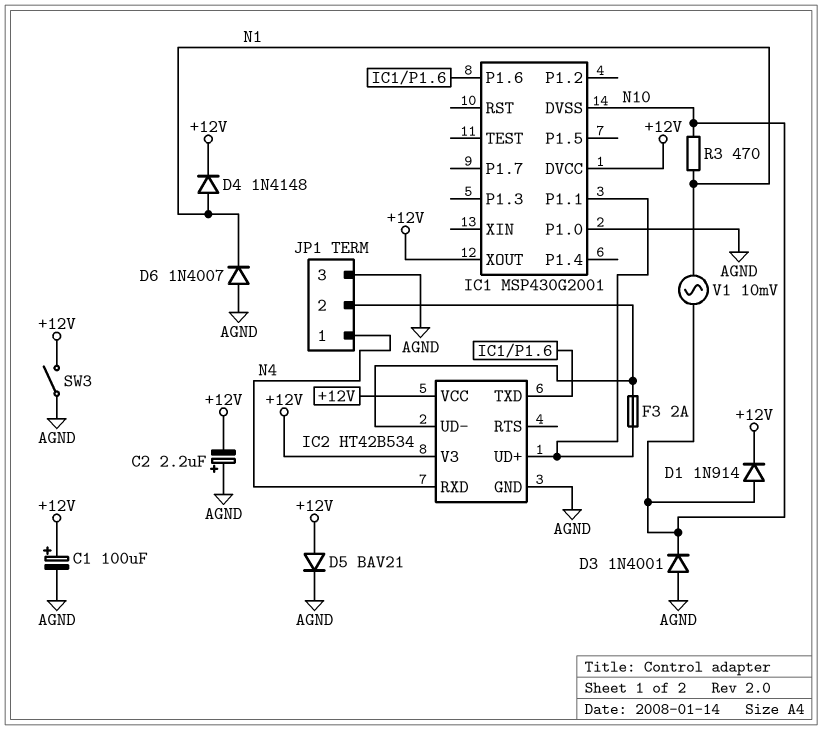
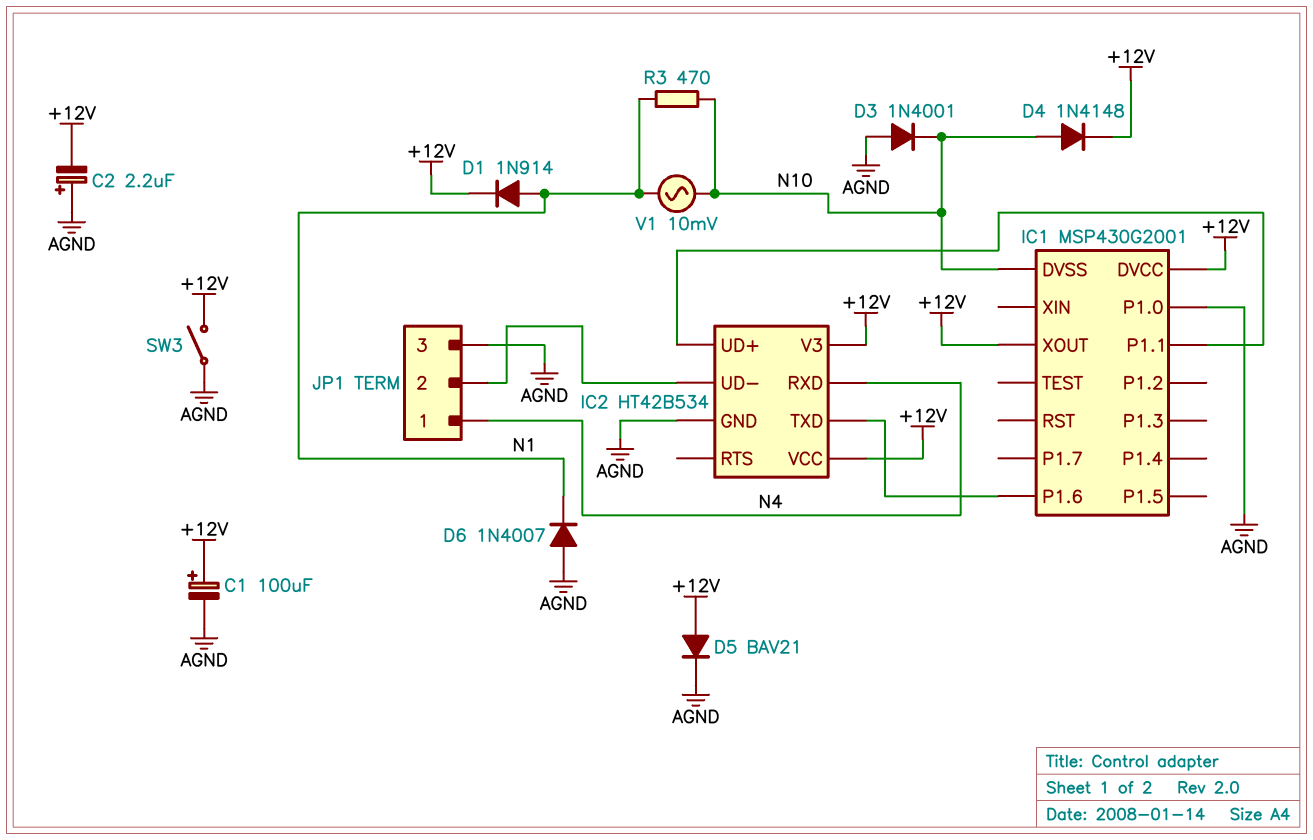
D1: diode 1N914 (A N10, K +12V) -> diode 1N914 (A N1, K +12V)
D4: diode 1N4148 (A N1, K +12V) -> diode 1N4148 (A N10, K +12V)
F3: 2A (IC1/P1.1, IC2/UD-) -> none

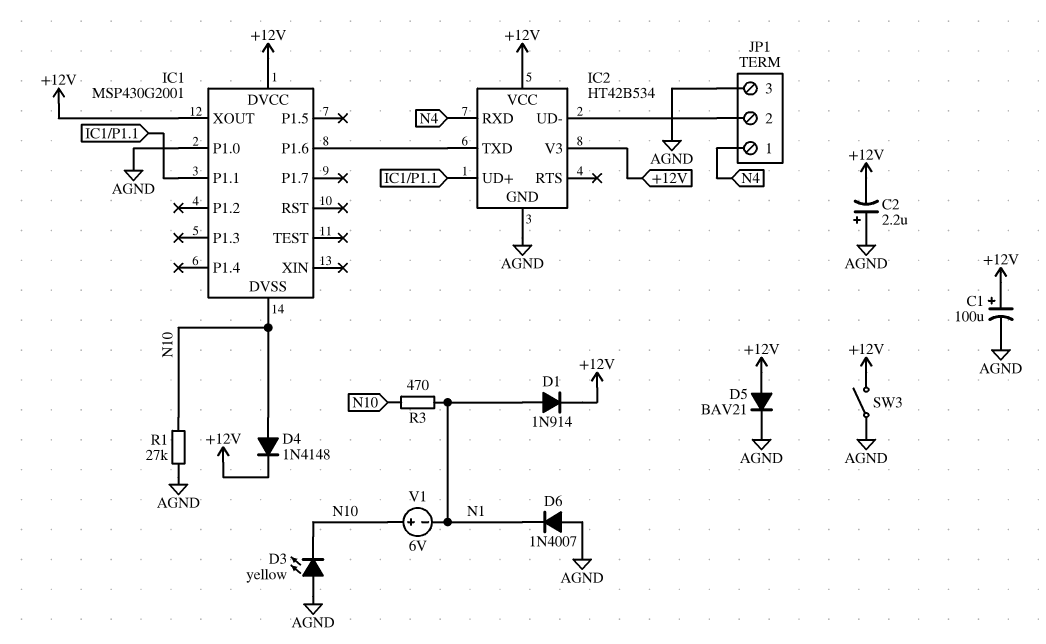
D3: diode 1N4001 (A AGND, K N10) -> LED yellow (A AGND, K N10)
R1: none -> 27k (AGND, N10)
V1: AC 10mV (N1, N10) -> 6V (plus N10, minus N1)

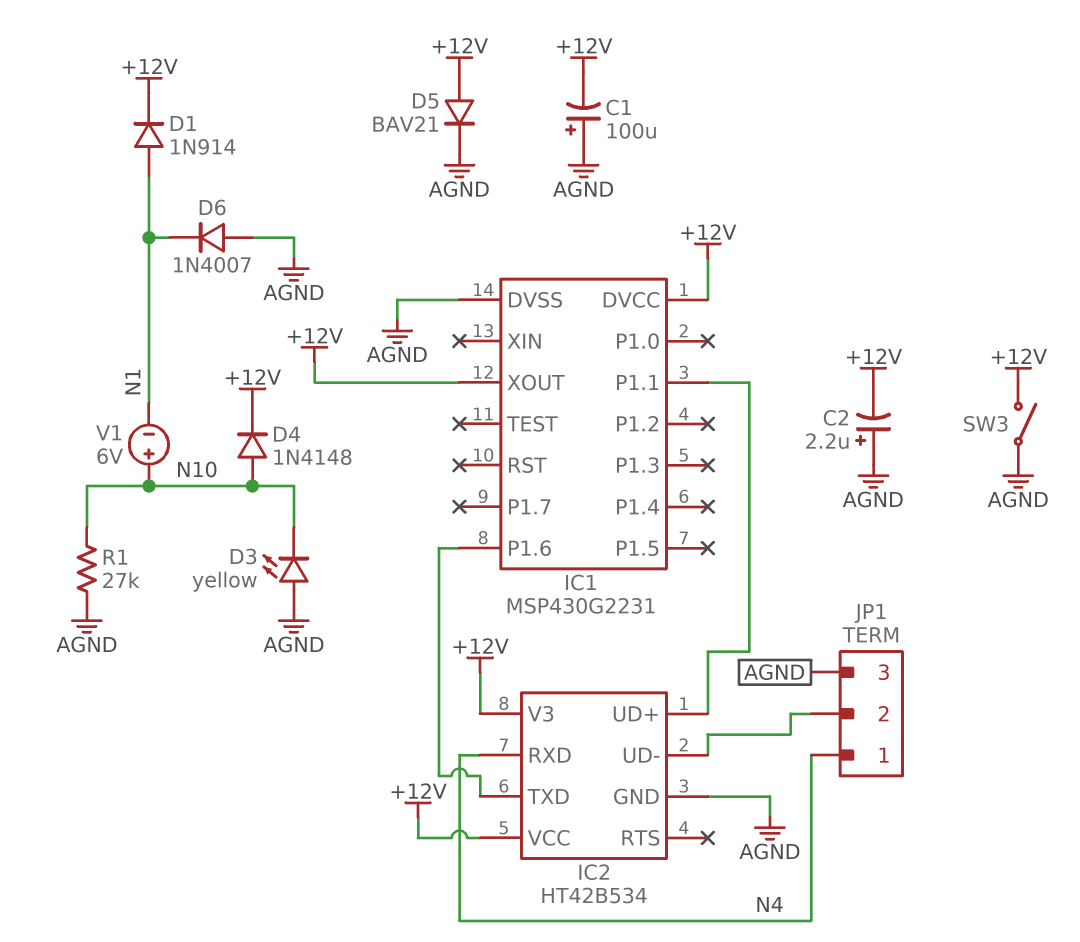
C1: 100uF (plus +12V, minus AGND) -> 100uF (plus AGND, minus +12V)
IC1: MSP430G2001 -> MSP430G2231
IC1 pin DVSS: N10 -> AGND
IC1 pin P1.0: AGND -> none
R3: 470 (N1, N10) -> none

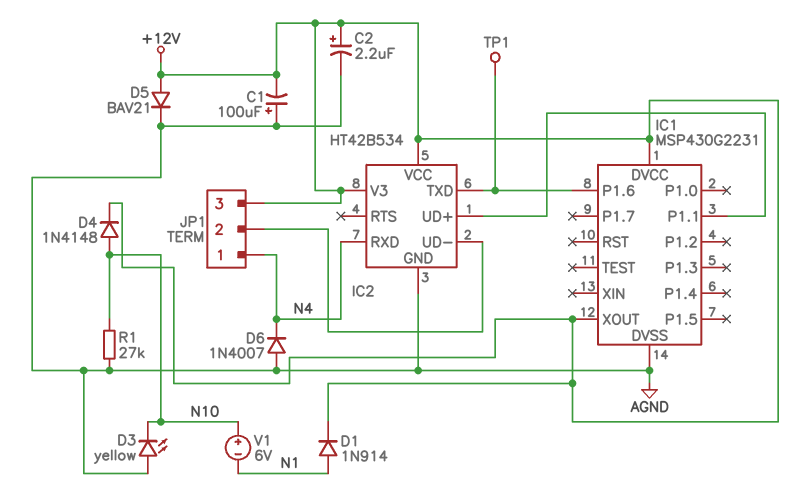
C2: 2.2uF (plus AGND, minus +12V) -> 2.2uF (plus +12V, minus AGND)
D6: diode 1N4007 (A AGND, K N1) -> diode 1N4007 (A AGND, K N4)
JP1 pin 3: AGND -> +12V
SW3: switch (+12V, AGND) -> none
TP1: none -> test point (IC1/P1.6)

